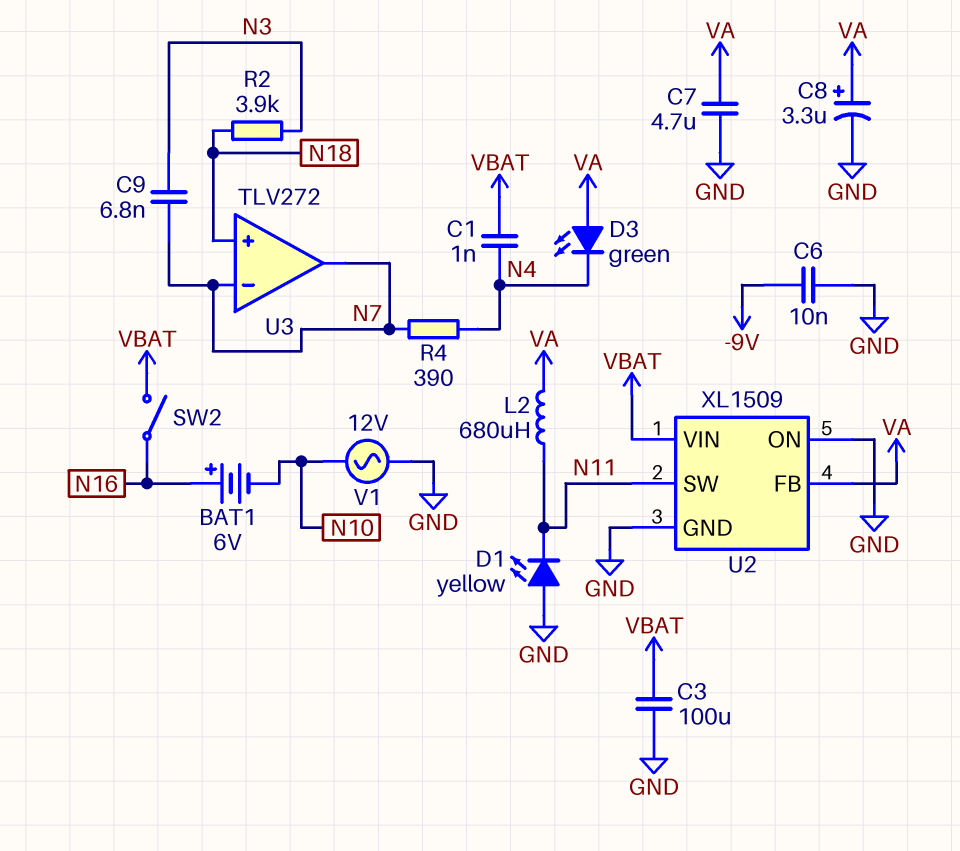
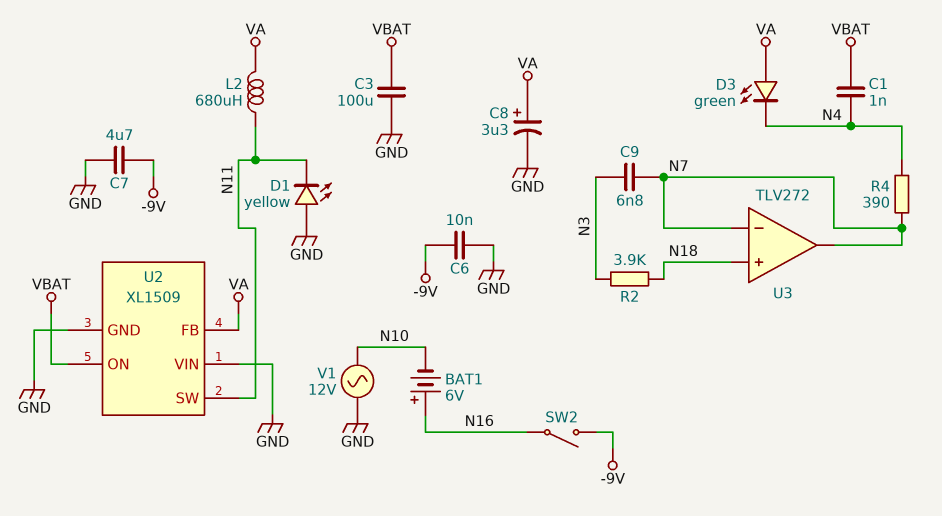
C7: 4.7uF (GND, VA) -> 4.7uF (-9V, GND)
SW2: switch (N16, VBAT) -> switch (-9V, N16)
U2 pin ON: GND -> VBAT
U2 pin VIN: VBAT -> GND

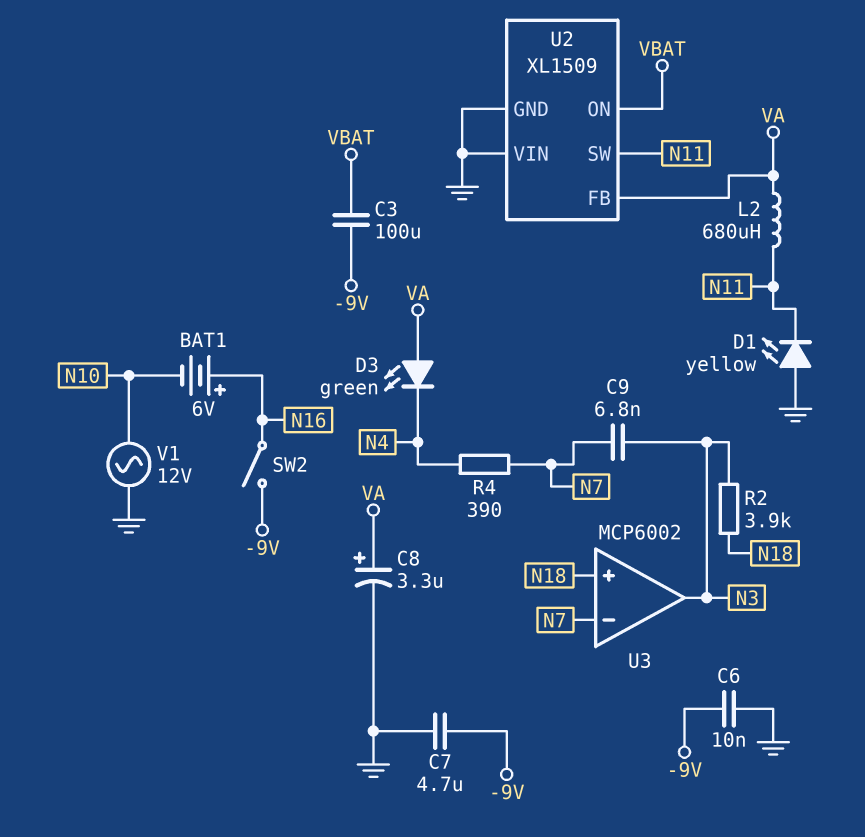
C1: 1nF (N4, VBAT) -> none
C3: 100uF (GND, VBAT) -> 100uF (-9V, VBAT)
U3: TLV272 -> MCP6002
U3 pin out: N7 -> N3

